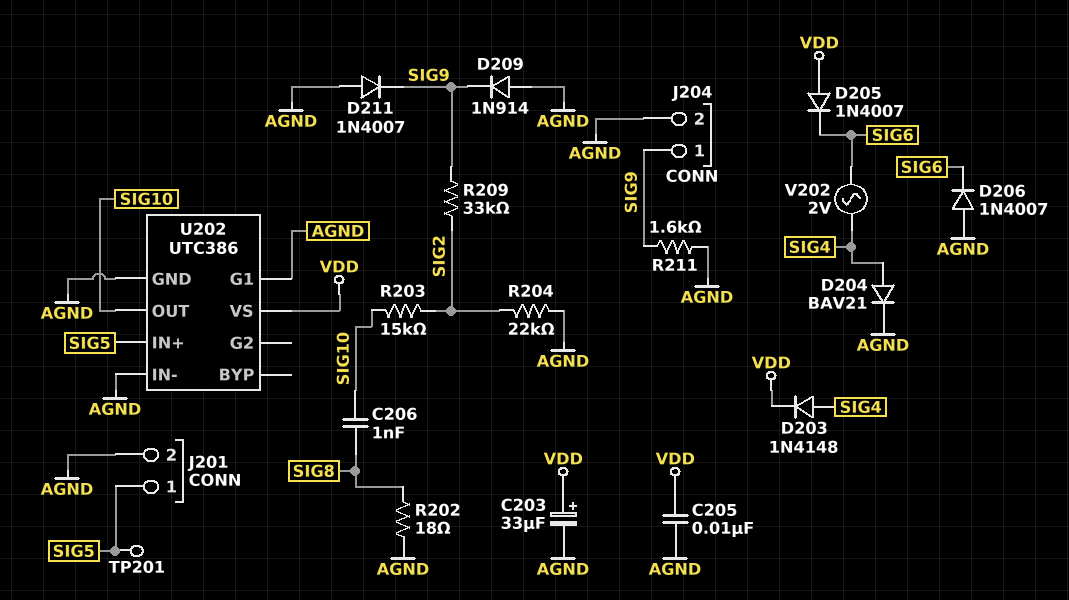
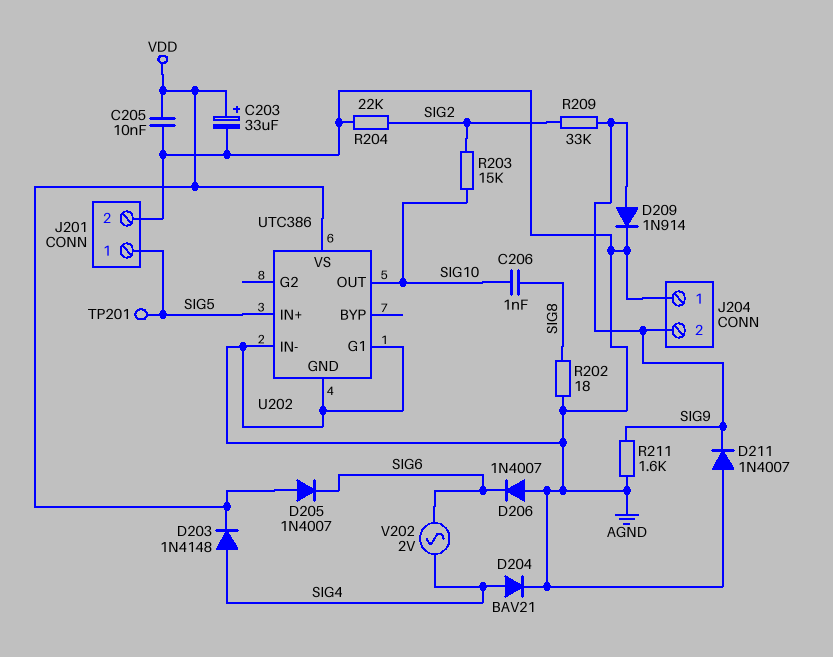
D209: diode 1N914 (A AGND, K SIG9) -> diode 1N914 (A SIG9, K AGND)
J204 pin 1: SIG9 -> AGND
J204 pin 2: AGND -> SIG9

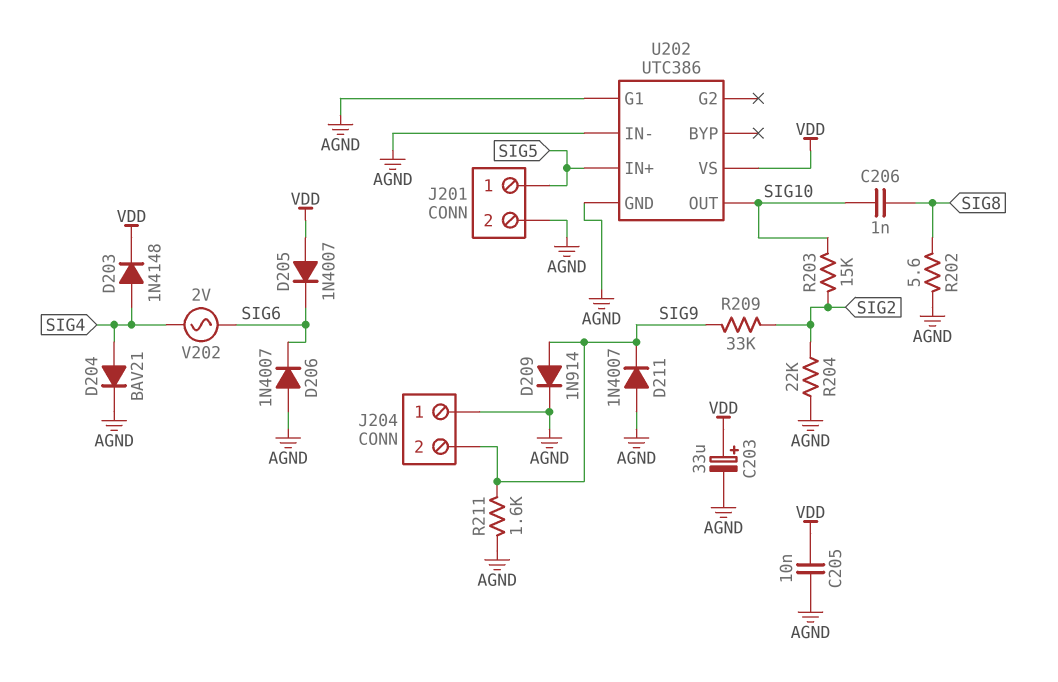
R202: 18 (AGND, SIG8) -> 5.6 (AGND, SIG8)
TP201: test point (SIG5) -> none

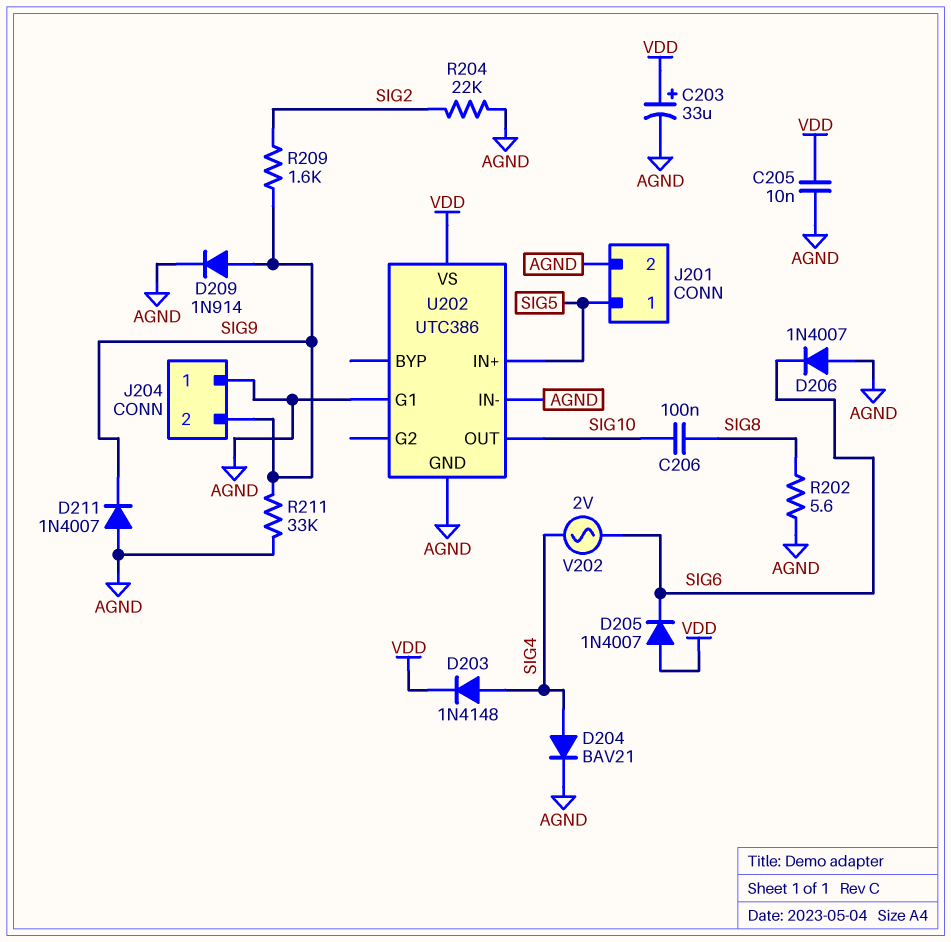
C206: 1nF (SIG8, SIG10) -> 100nF (SIG8, SIG10)
R203: 15k (SIG2, SIG10) -> none
R209: 33k (SIG2, SIG9) -> 1.6k (SIG2, SIG9)
R211: 1.6k (AGND, SIG9) -> 33k (AGND, SIG9)

